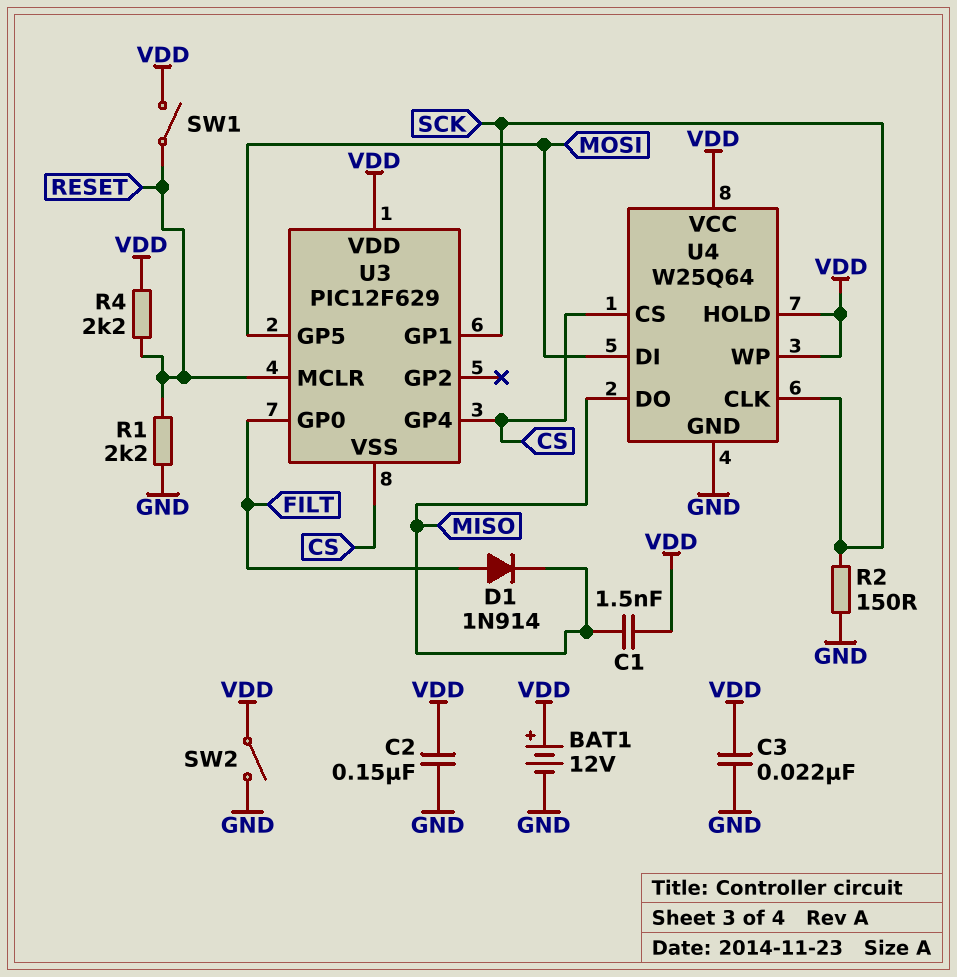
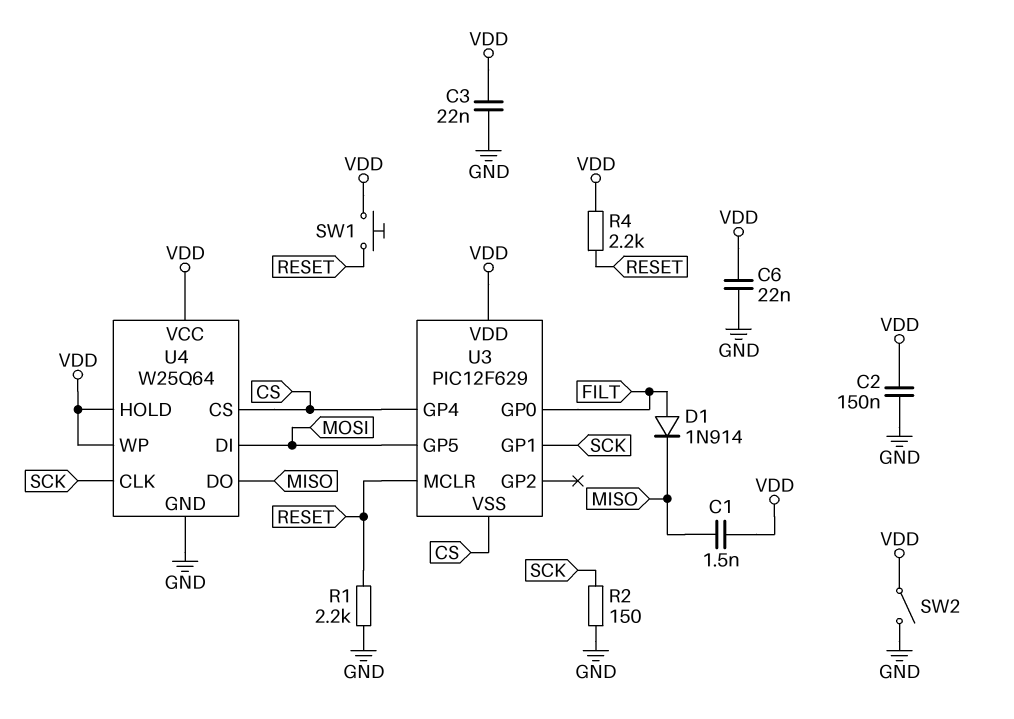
BAT1: 12V (plus VDD, minus GND) -> none
C6: none -> 22nF (GND, VDD)
SW1: switch (RESET, VDD) -> button (RESET, VDD)

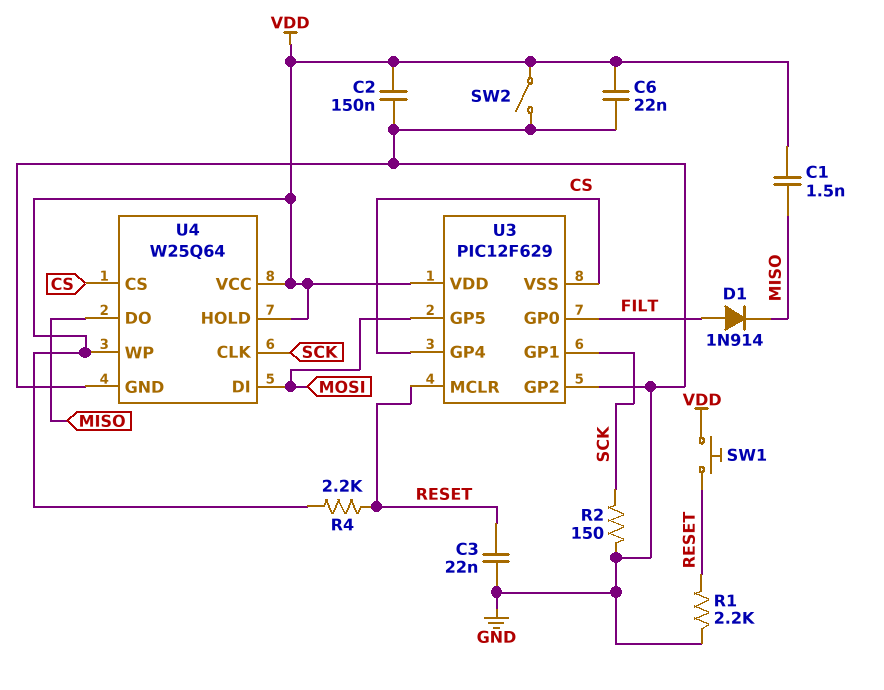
C3: 22nF (GND, VDD) -> 22nF (GND, RESET)
U3 pin GP2: none -> GND

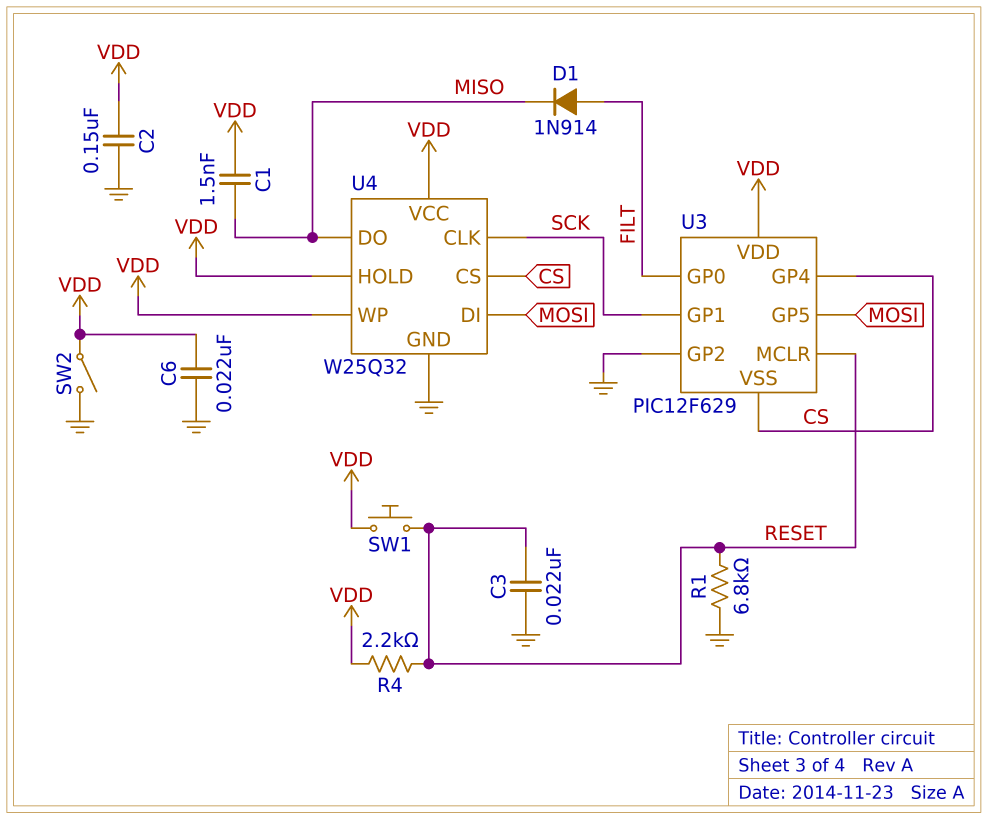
R1: 2.2k (GND, RESET) -> 6.8k (GND, RESET)
R2: 150 (GND, SCK) -> none
U4: W25Q64 -> W25Q32

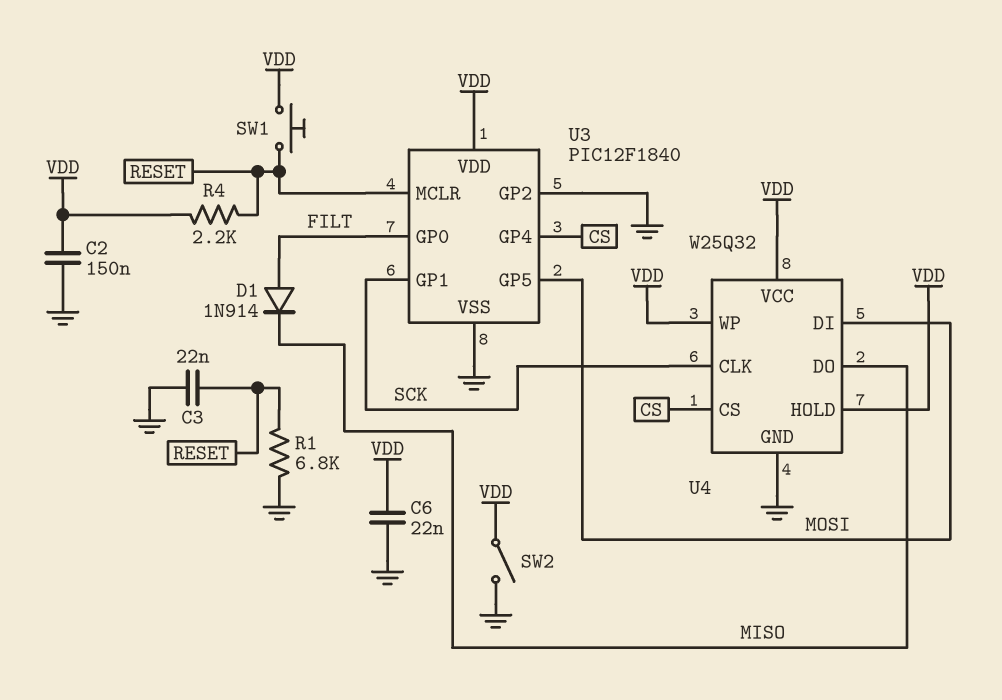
C1: 1.5nF (MISO, VDD) -> none
U3: PIC12F629 -> PIC12F1840
U3 pin VSS: CS -> GND

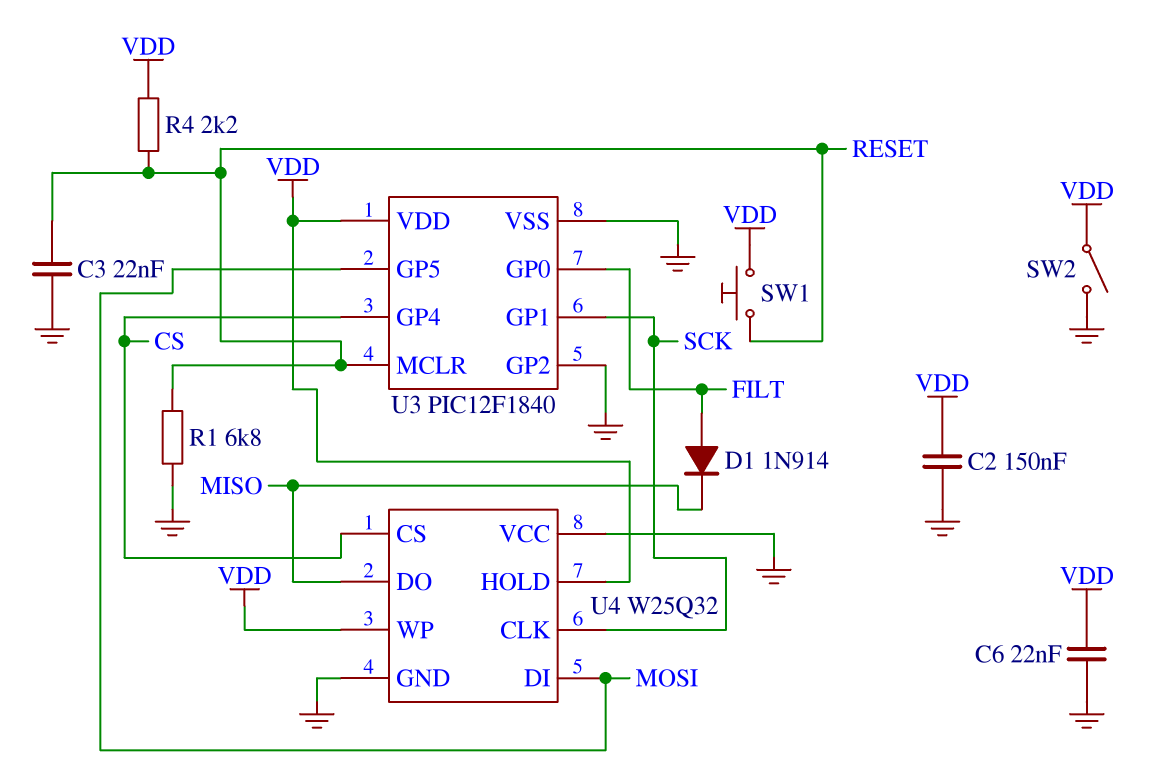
U4 pin VCC: VDD -> GND

